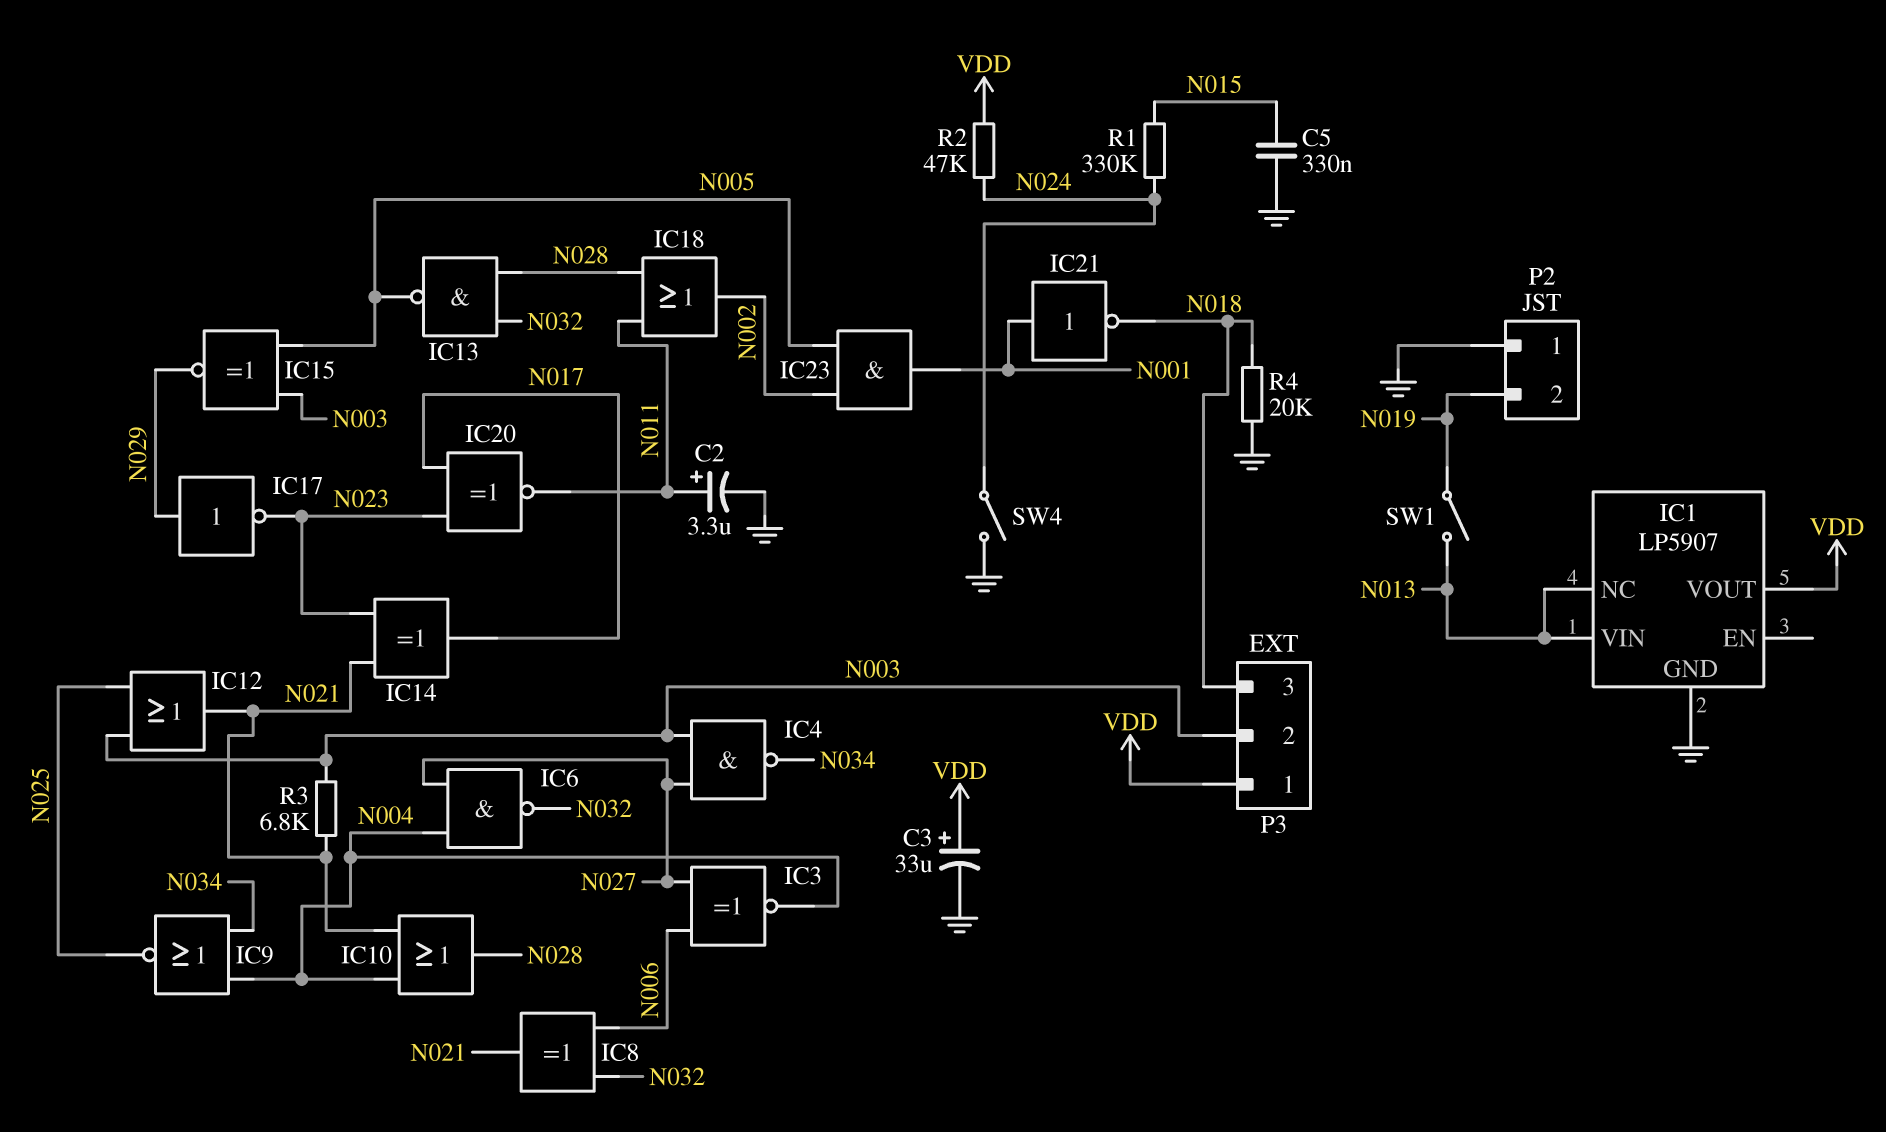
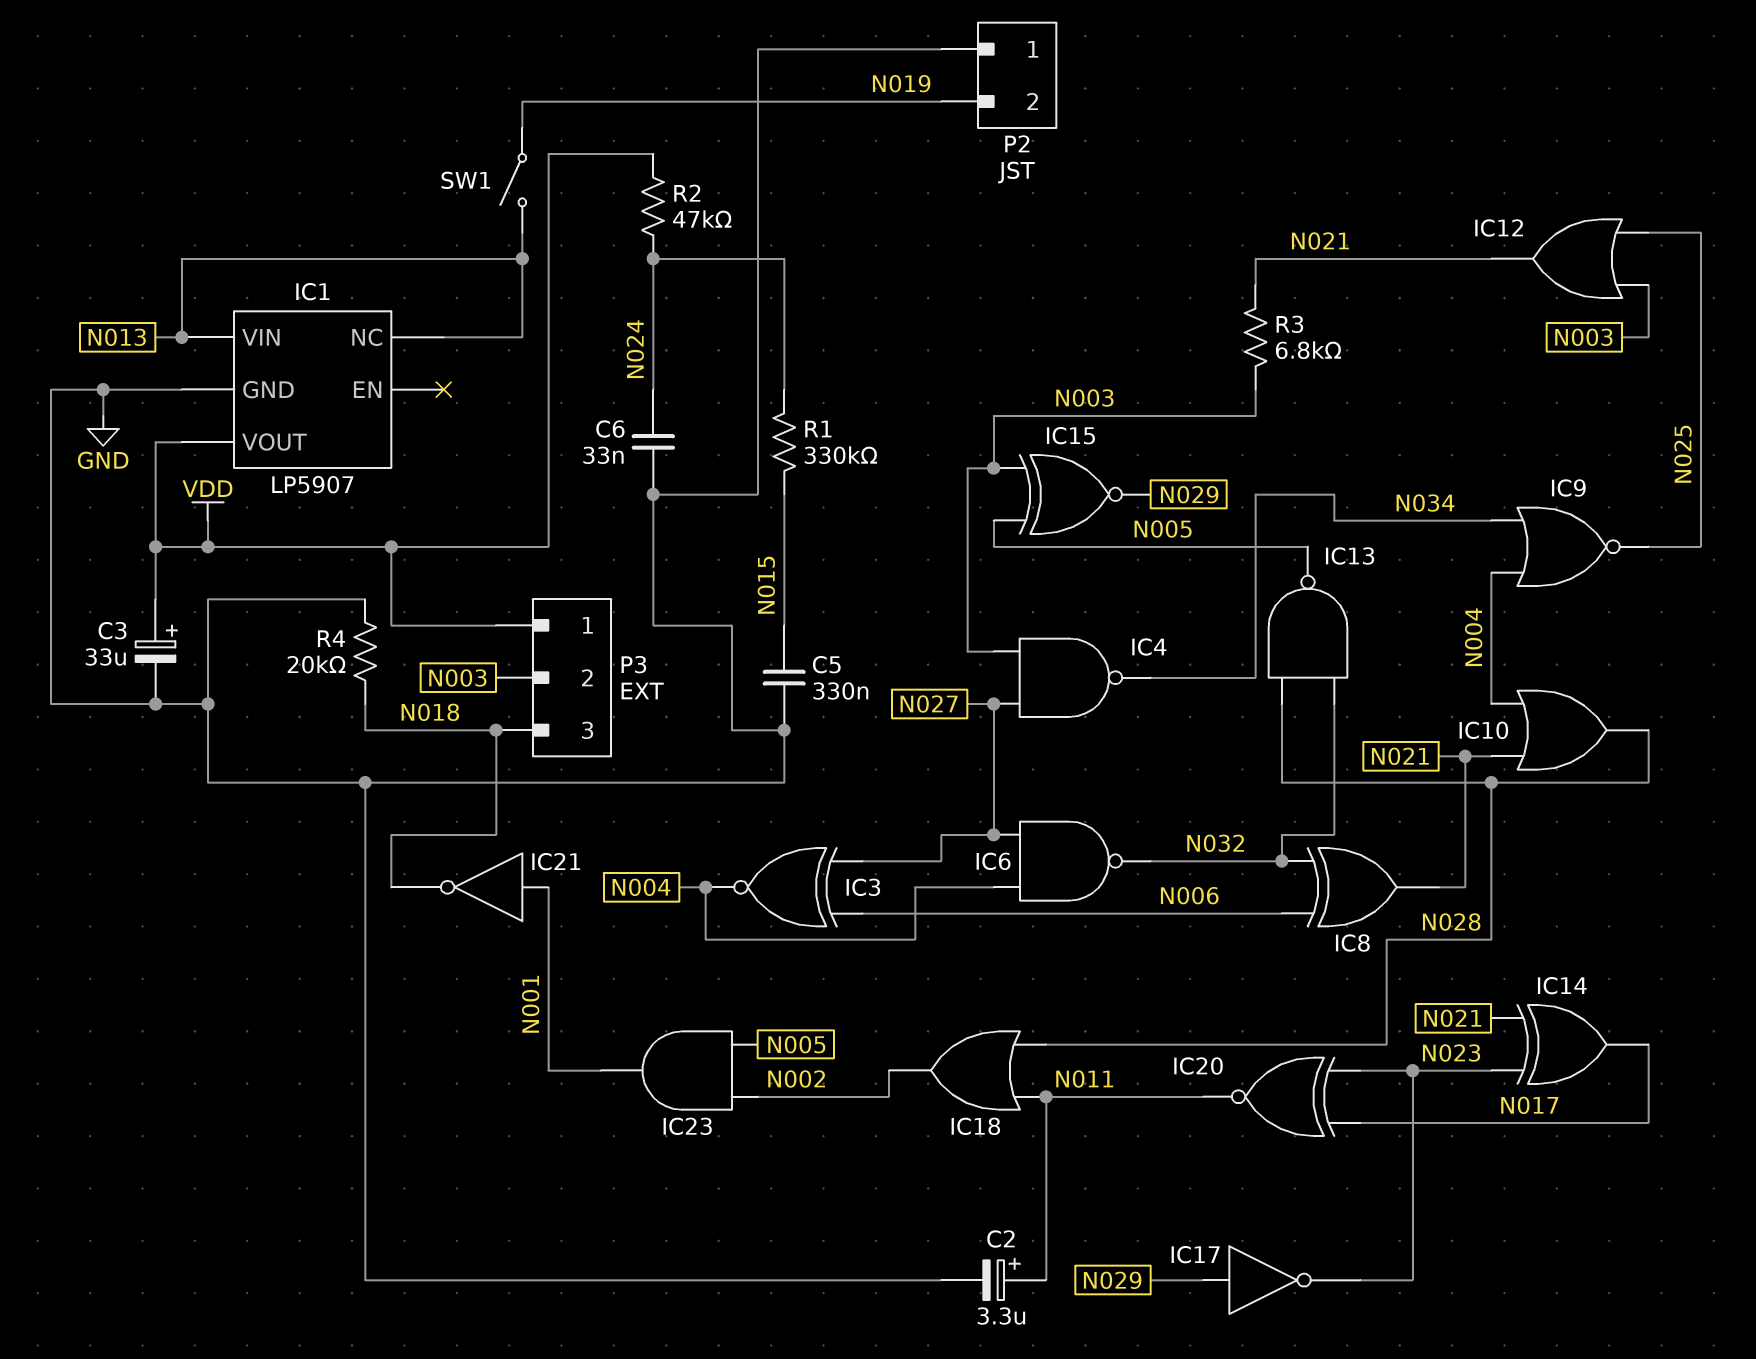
C6: none -> 33nF (GND, N024)
SW4: switch (GND, N024) -> none

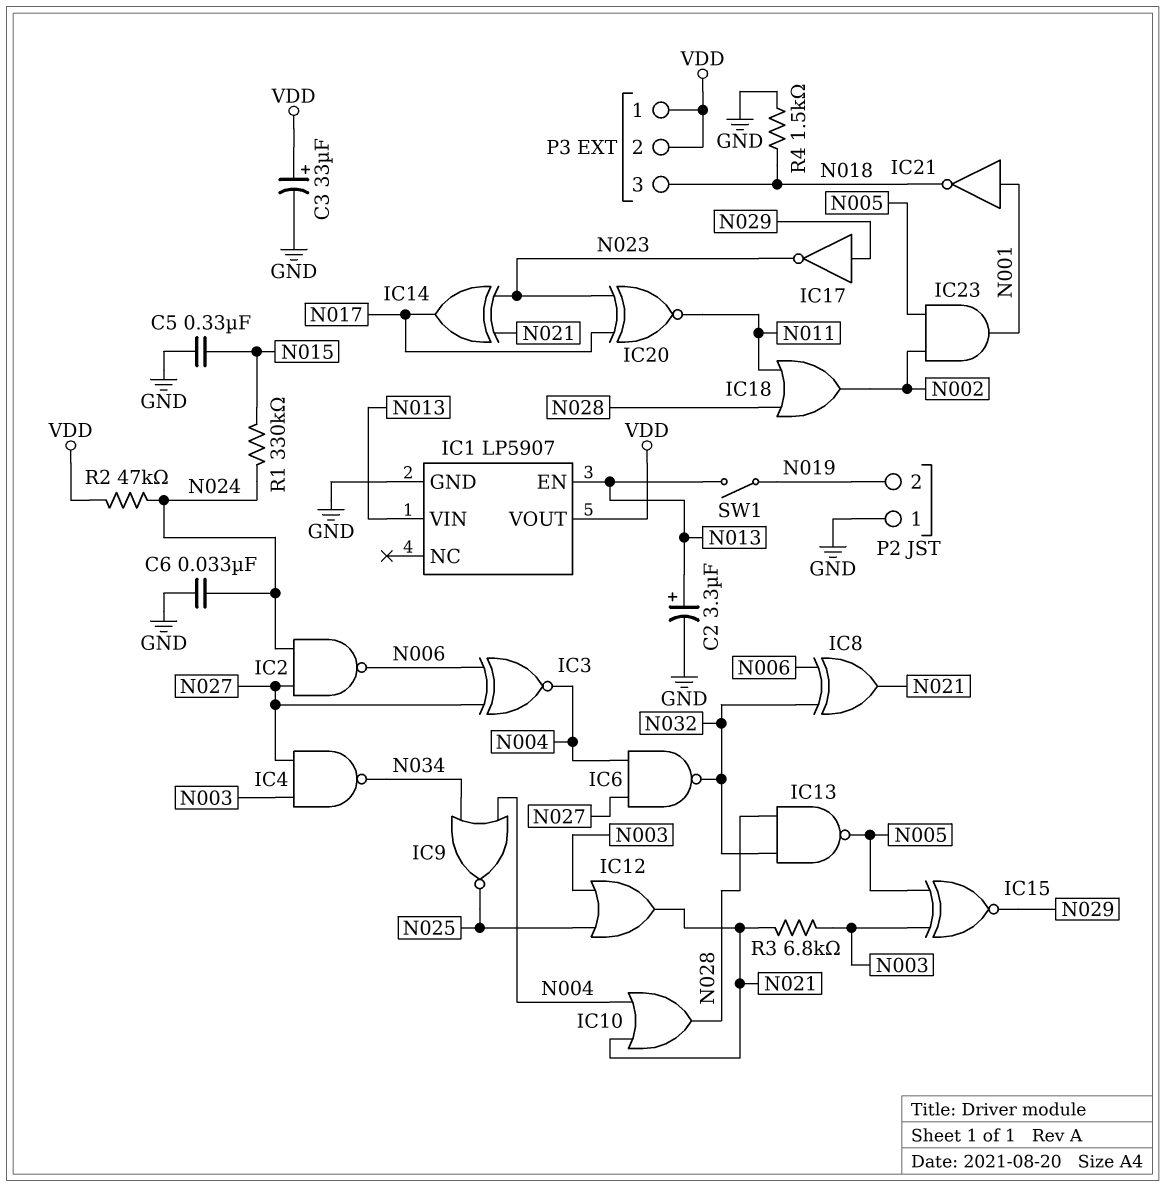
C2: 3.3uF (plus N011, minus GND) -> 3.3uF (plus N013, minus GND)
IC1 pin EN: none -> N013
IC1 pin NC: N013 -> none
IC2: none -> NAND (in N024, in N027, out N006)
P3 pin 2: N003 -> VDD
R4: 20k (GND, N018) -> 1.5k (GND, N018)

